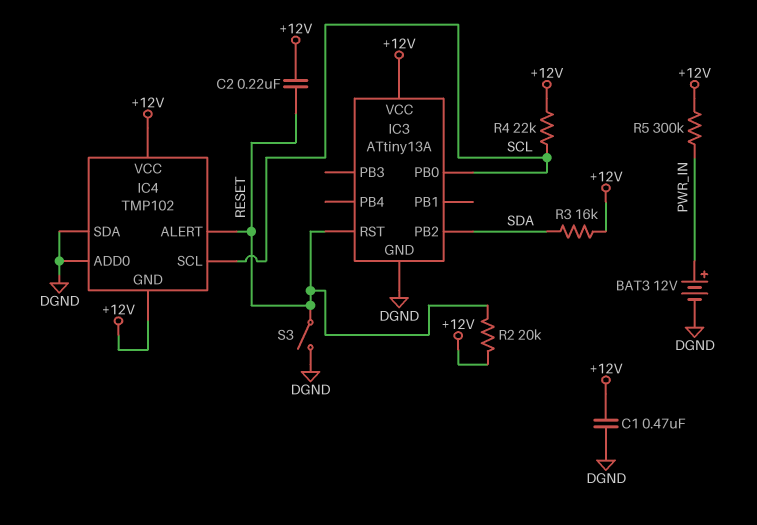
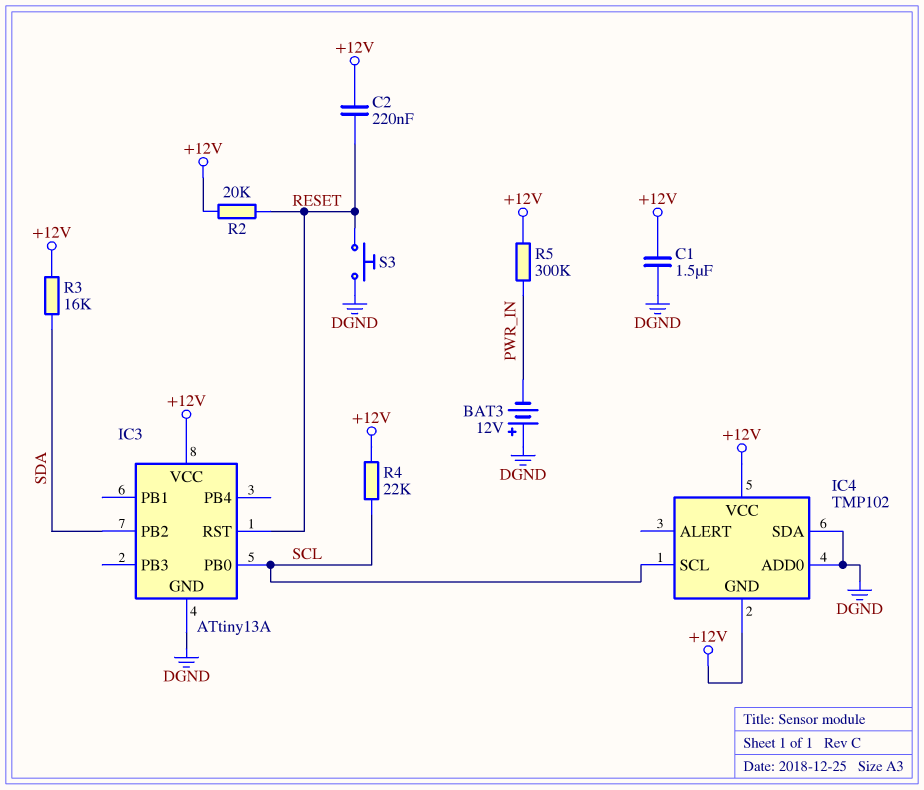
BAT3: 12V (plus PWR_IN, minus DGND) -> 12V (plus DGND, minus PWR_IN)
C1: 470nF (+12V, DGND) -> 1.5uF (+12V, DGND)
IC4 pin ALERT: RESET -> none
S3: switch (DGND, RESET) -> button (DGND, RESET)

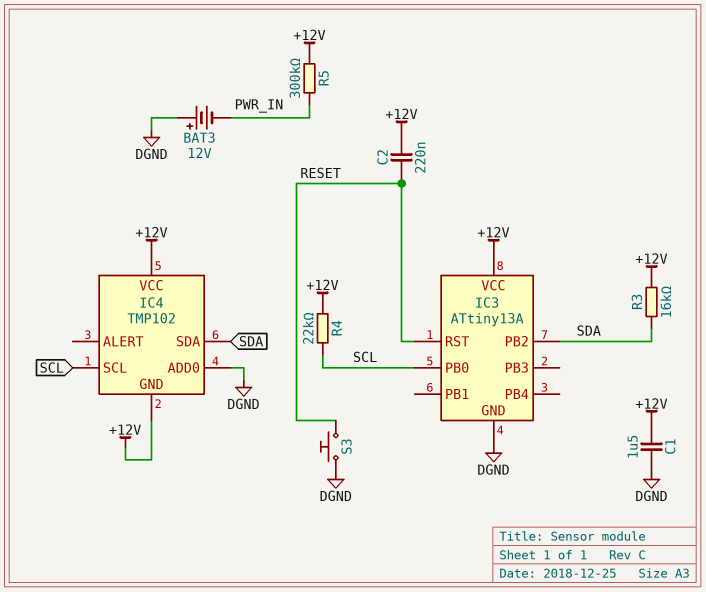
IC4 pin SDA: DGND -> SDA
R2: 20k (+12V, RESET) -> none

